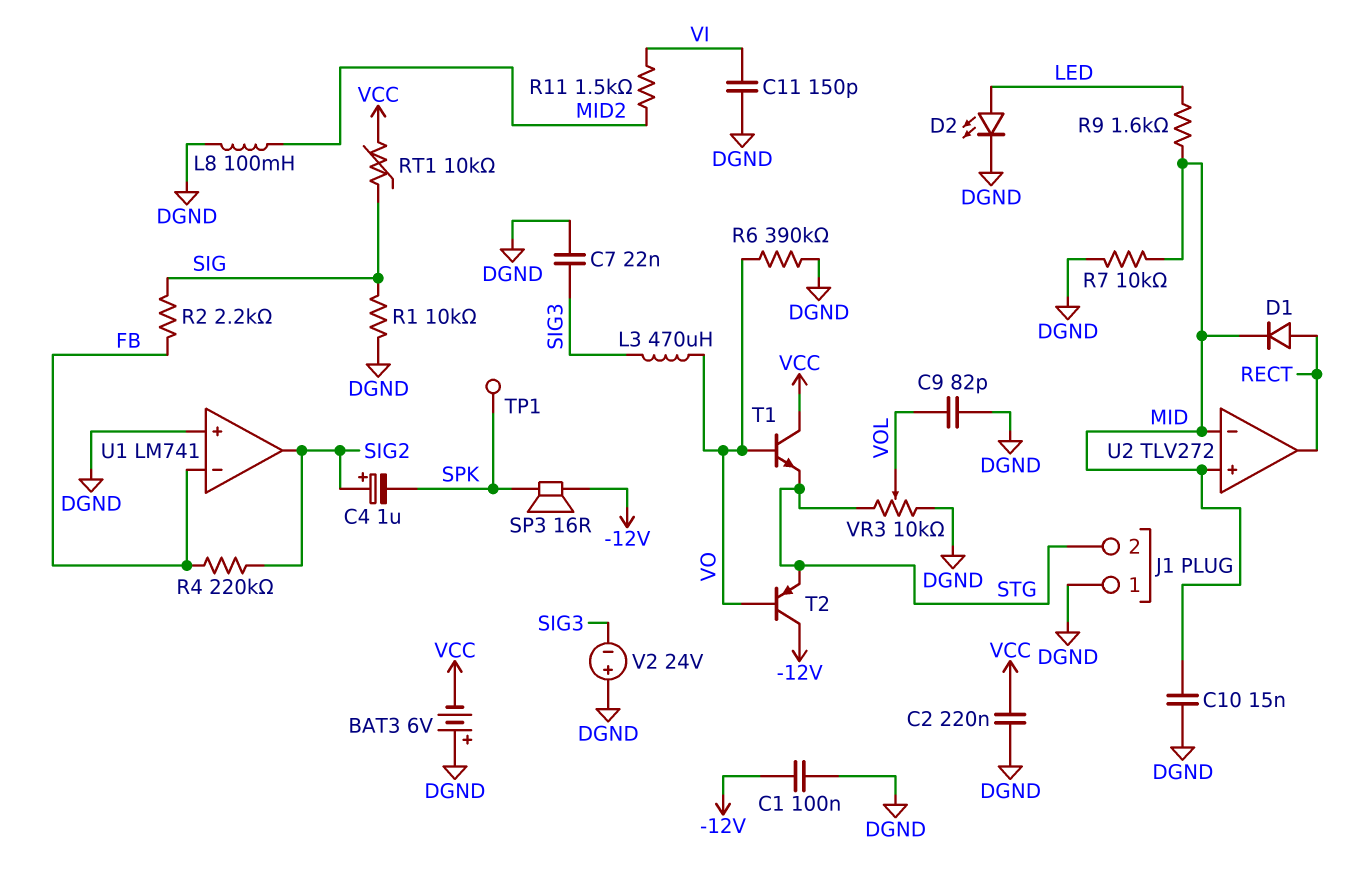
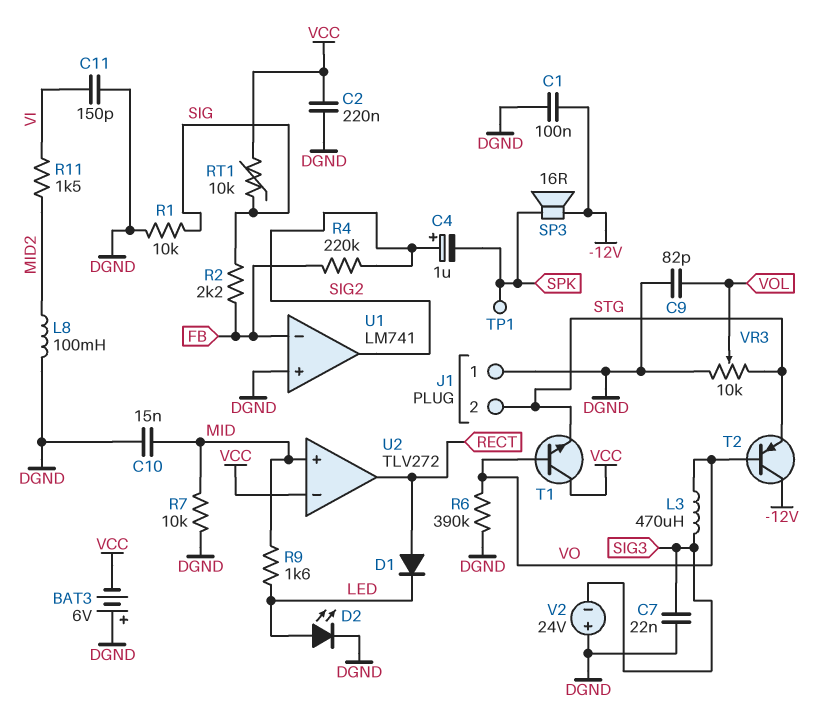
D1: diode (A RECT, K MID) -> diode (A RECT, K LED)
U2 pin in-: MID -> VCC

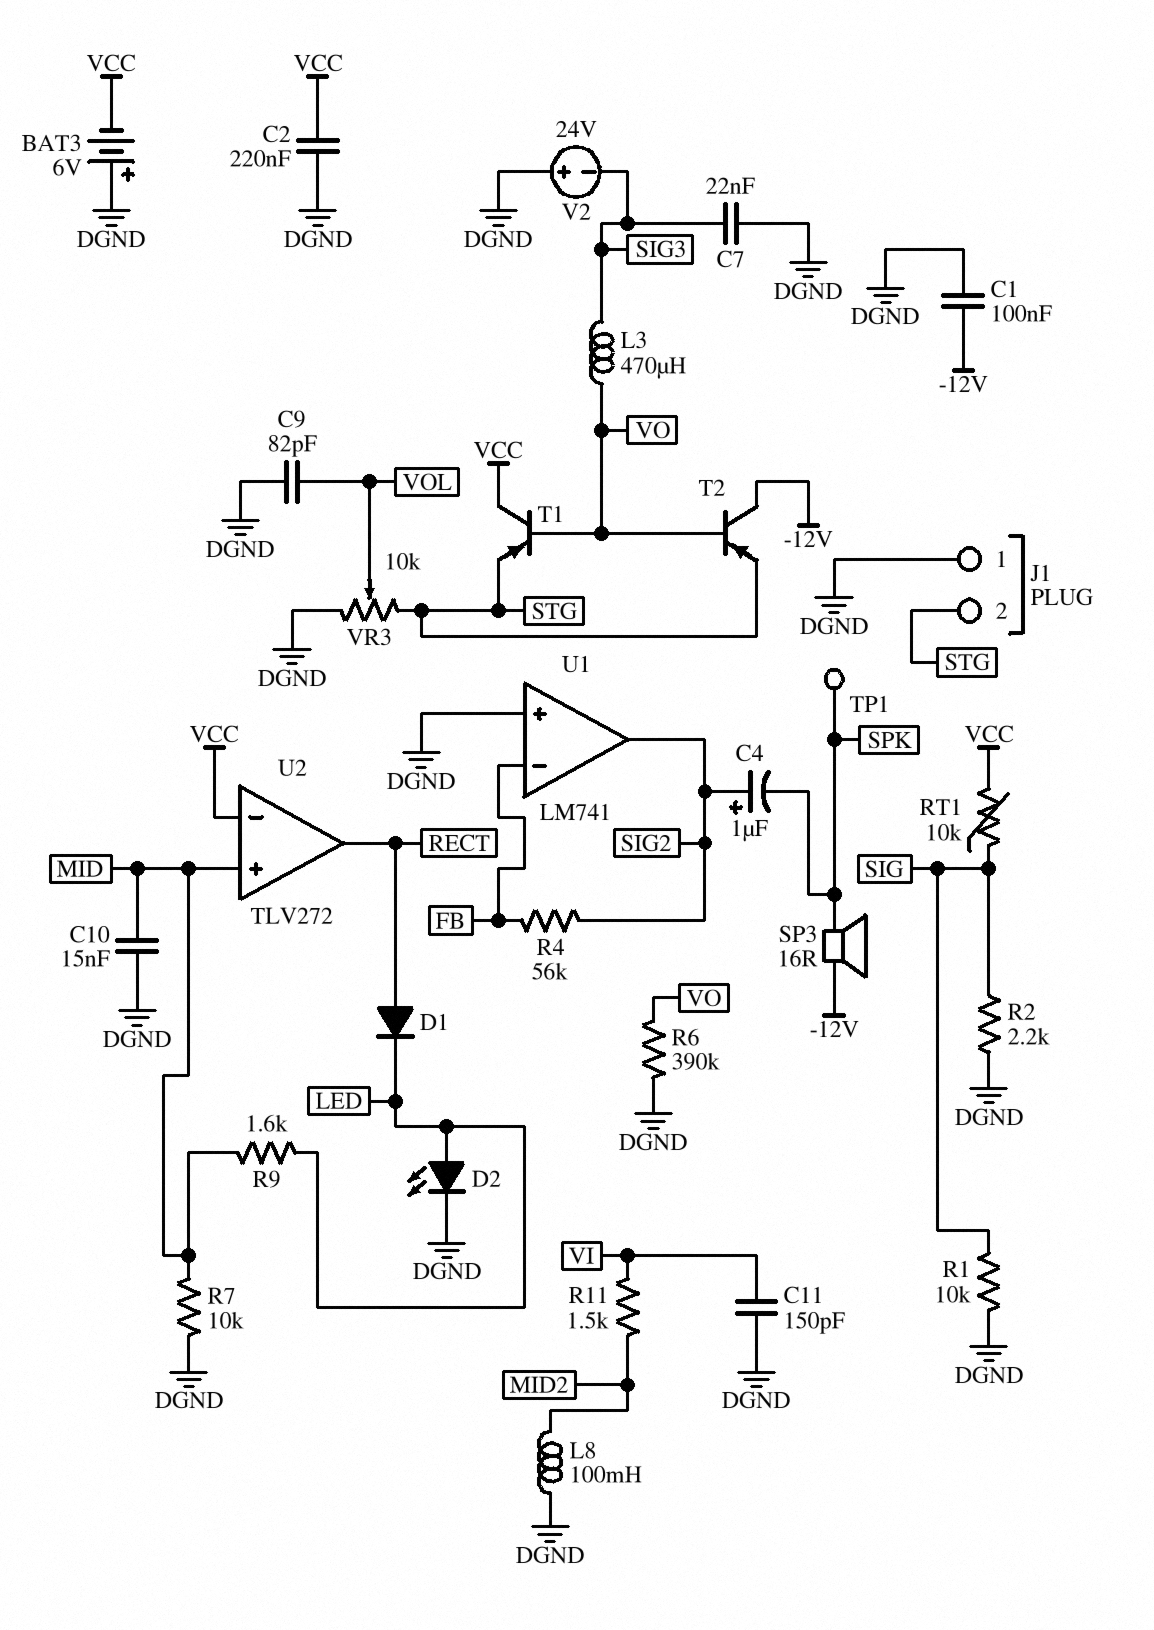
R2: 2.2k (FB, SIG) -> 2.2k (DGND, SIG)
R4: 220k (FB, SIG2) -> 56k (FB, SIG2)
T1: NPN (B VO, C VCC, E STG) -> PNP (B VO, C VCC, E STG)

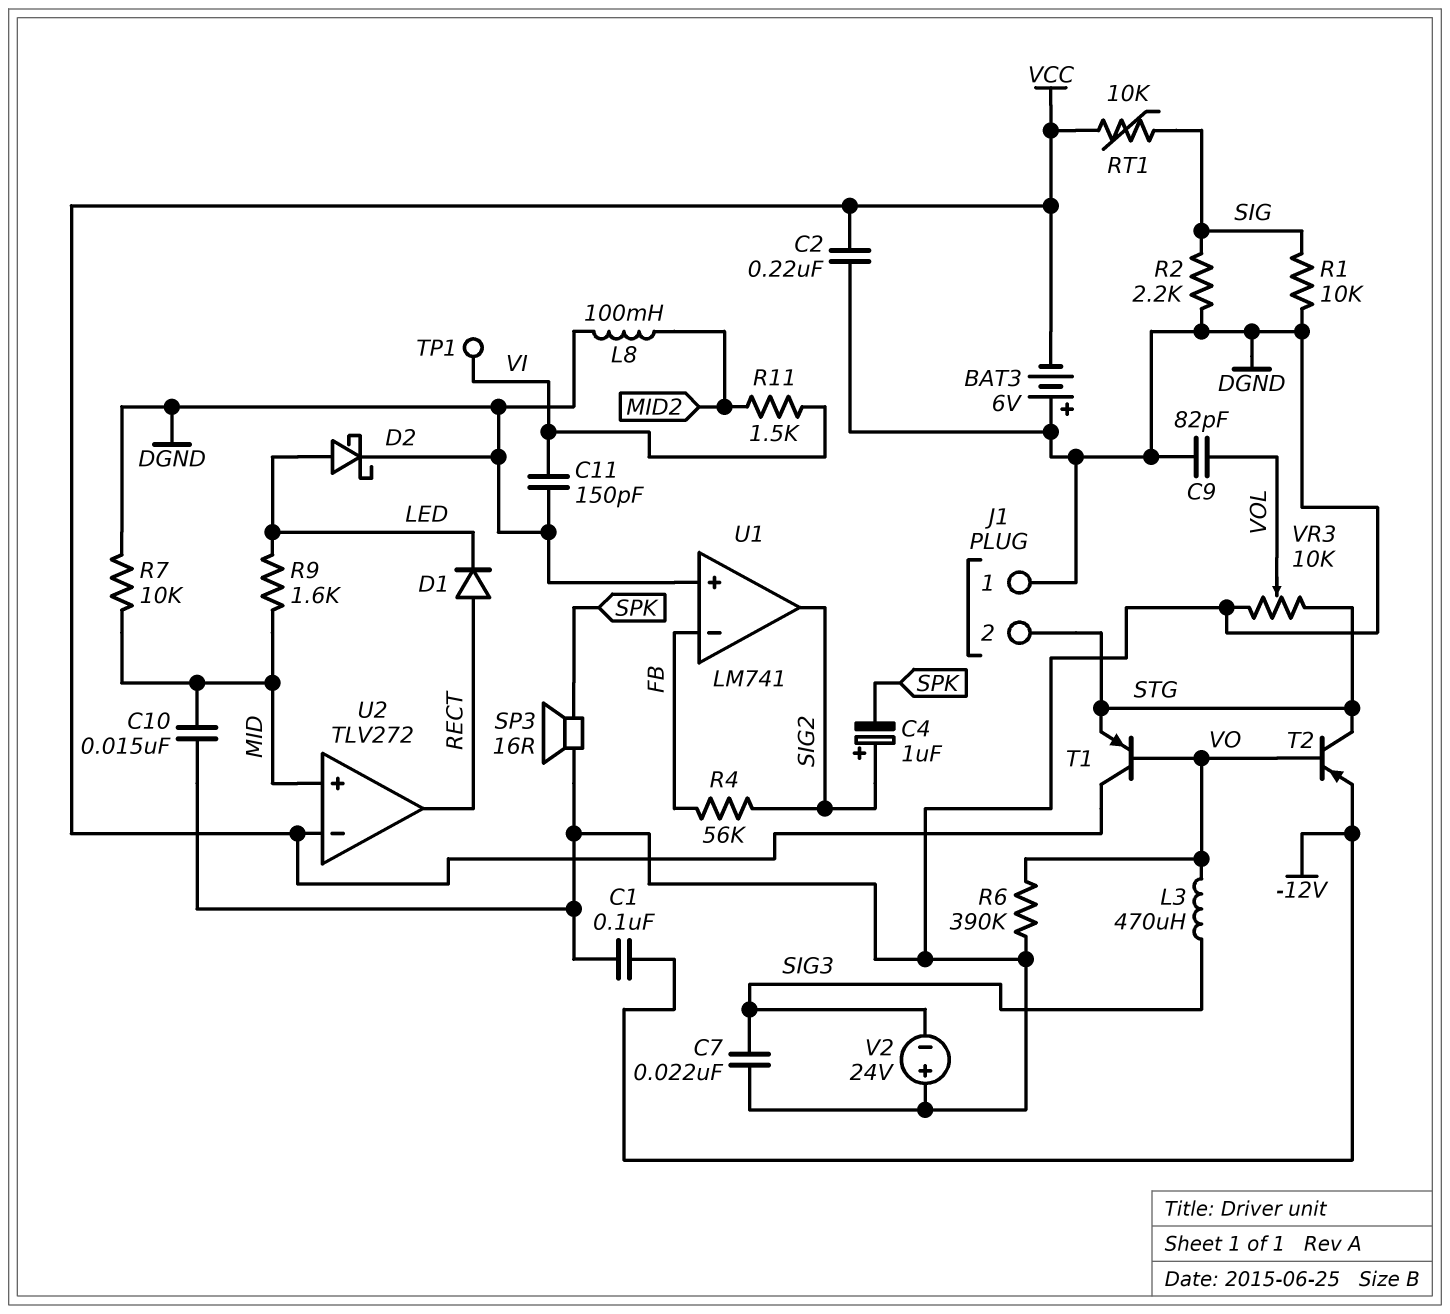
D2: LED (A LED, K DGND) -> schottky (A LED, K DGND)
SP3: speaker 16R (-12V, SPK) -> speaker 16R (DGND, SPK)
T2: PNP (B VO, C -12V, E STG) -> PNP (B VO, C STG, E -12V)
TP1: test point (SPK) -> test point (VI)

